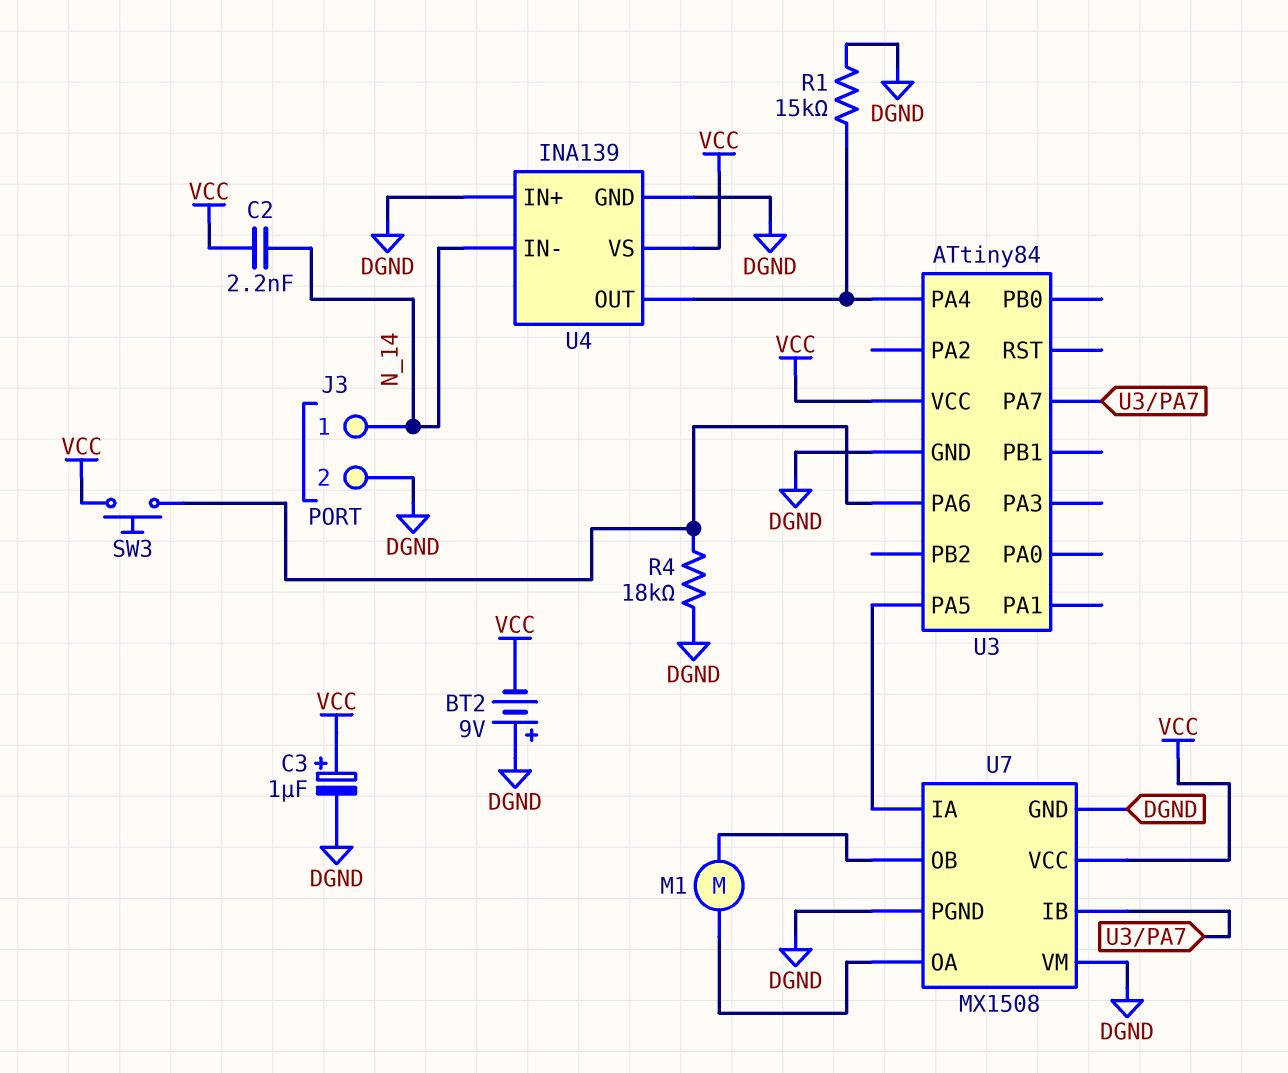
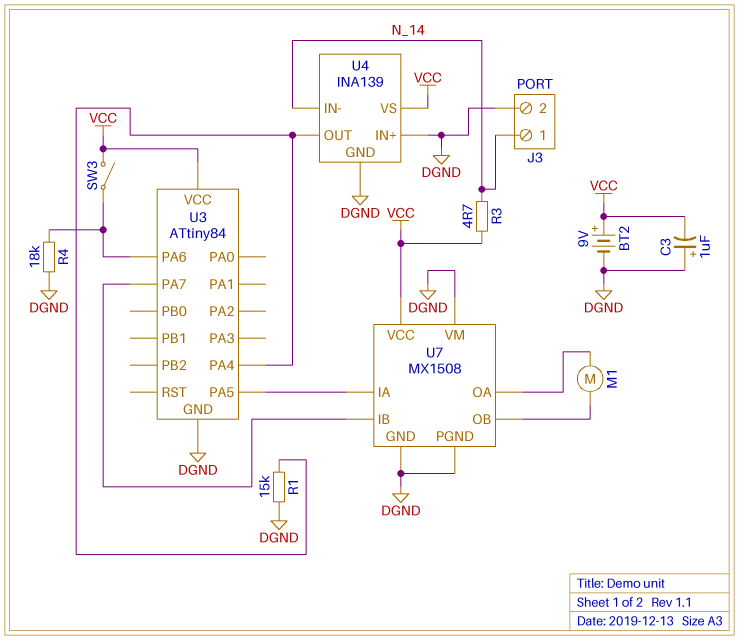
BT2: 9V (plus DGND, minus VCC) -> 9V (plus VCC, minus DGND)
C2: 2.2nF (N_14, VCC) -> none
C3: 1uF (plus VCC, minus DGND) -> 1uF (plus DGND, minus VCC)
R3: none -> 4.7 (N_14, VCC)
SW3: button (U3/PA6, VCC) -> switch (U3/PA6, VCC)

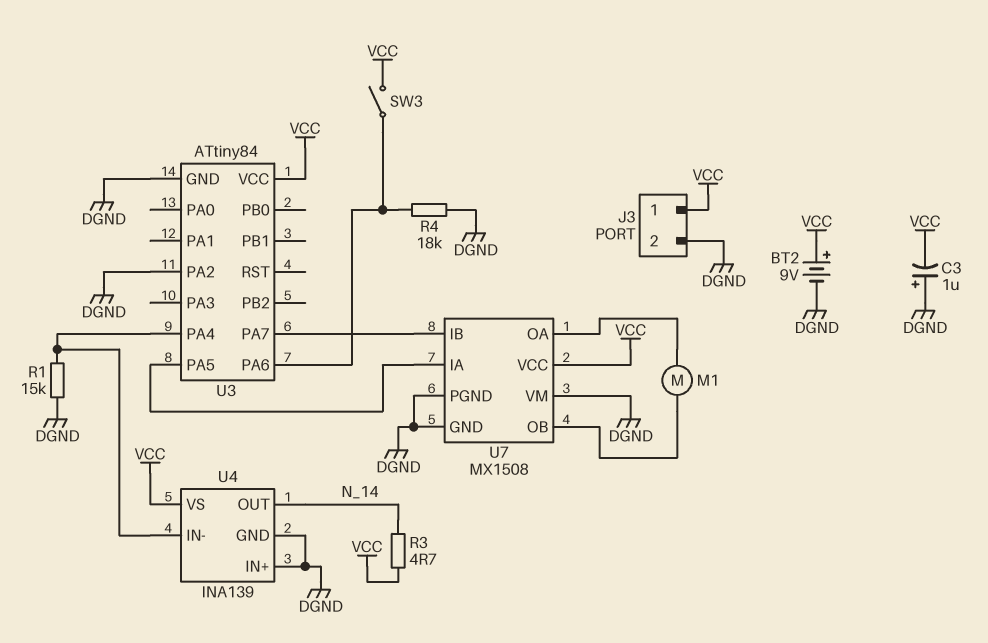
J3 pin 1: N_14 -> VCC
U3 pin PA2: none -> DGND
U4 pin IN-: N_14 -> U3/PA4
U4 pin OUT: U3/PA4 -> N_14

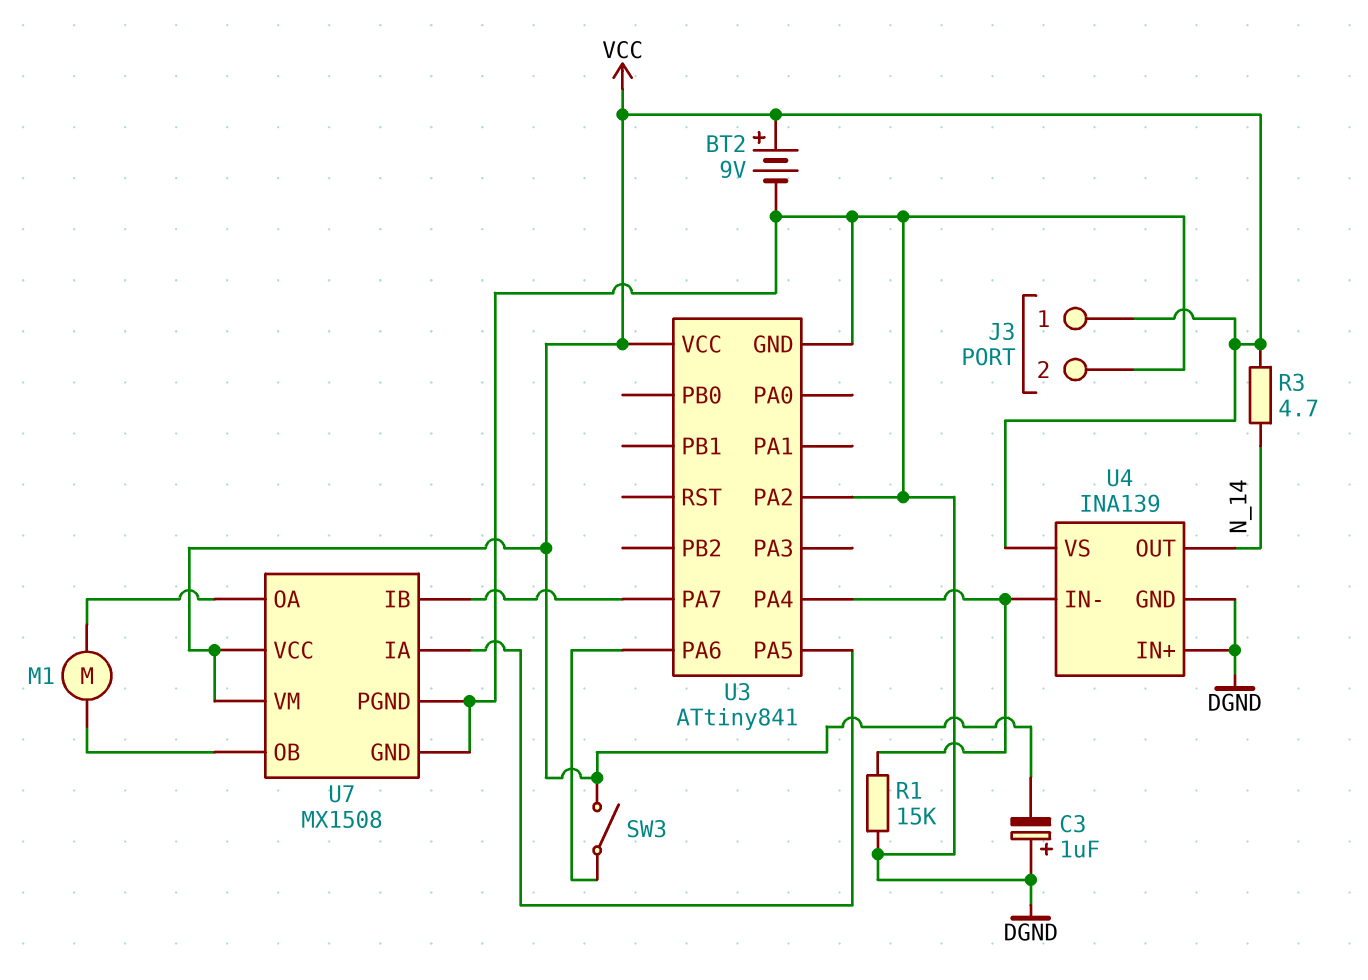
R4: 18k (DGND, U3/PA6) -> none
U3: ATtiny84 -> ATtiny841
U7 pin VM: DGND -> VCC

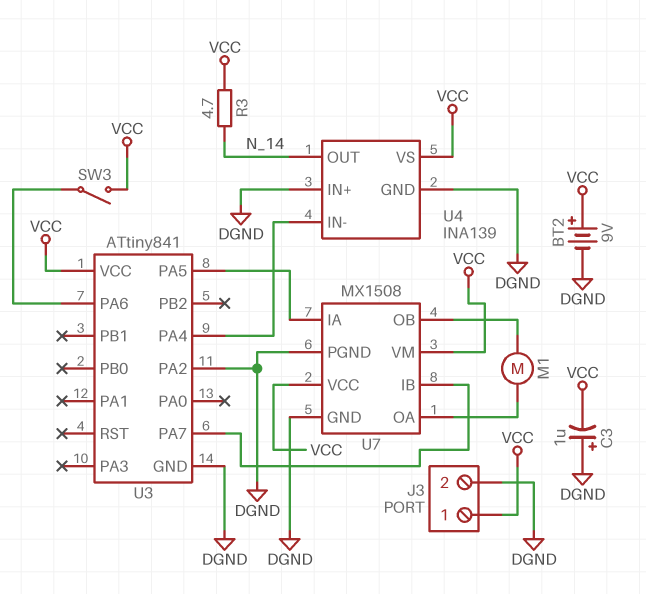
R1: 15k (DGND, U3/PA4) -> none

